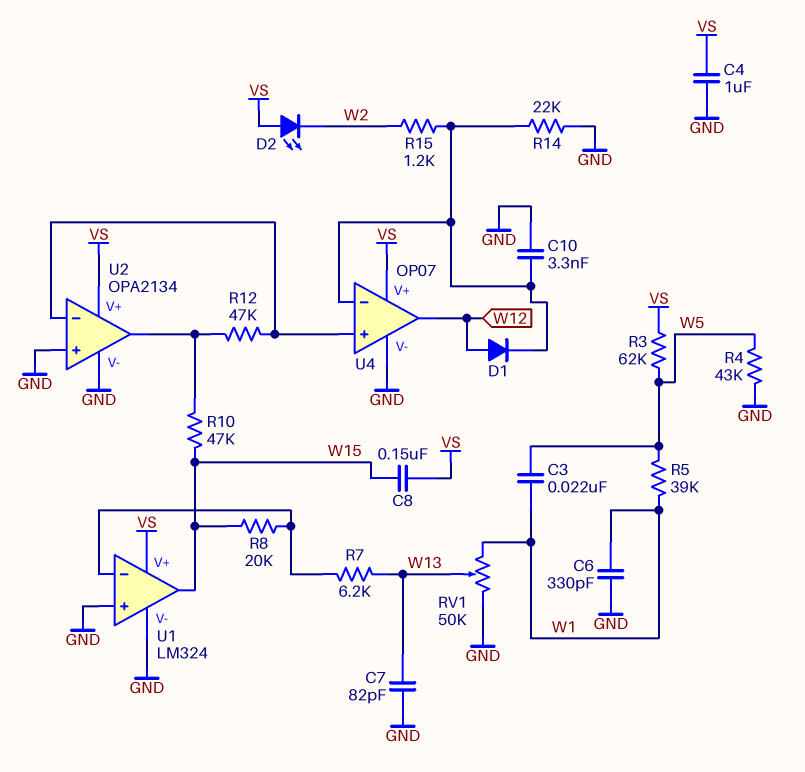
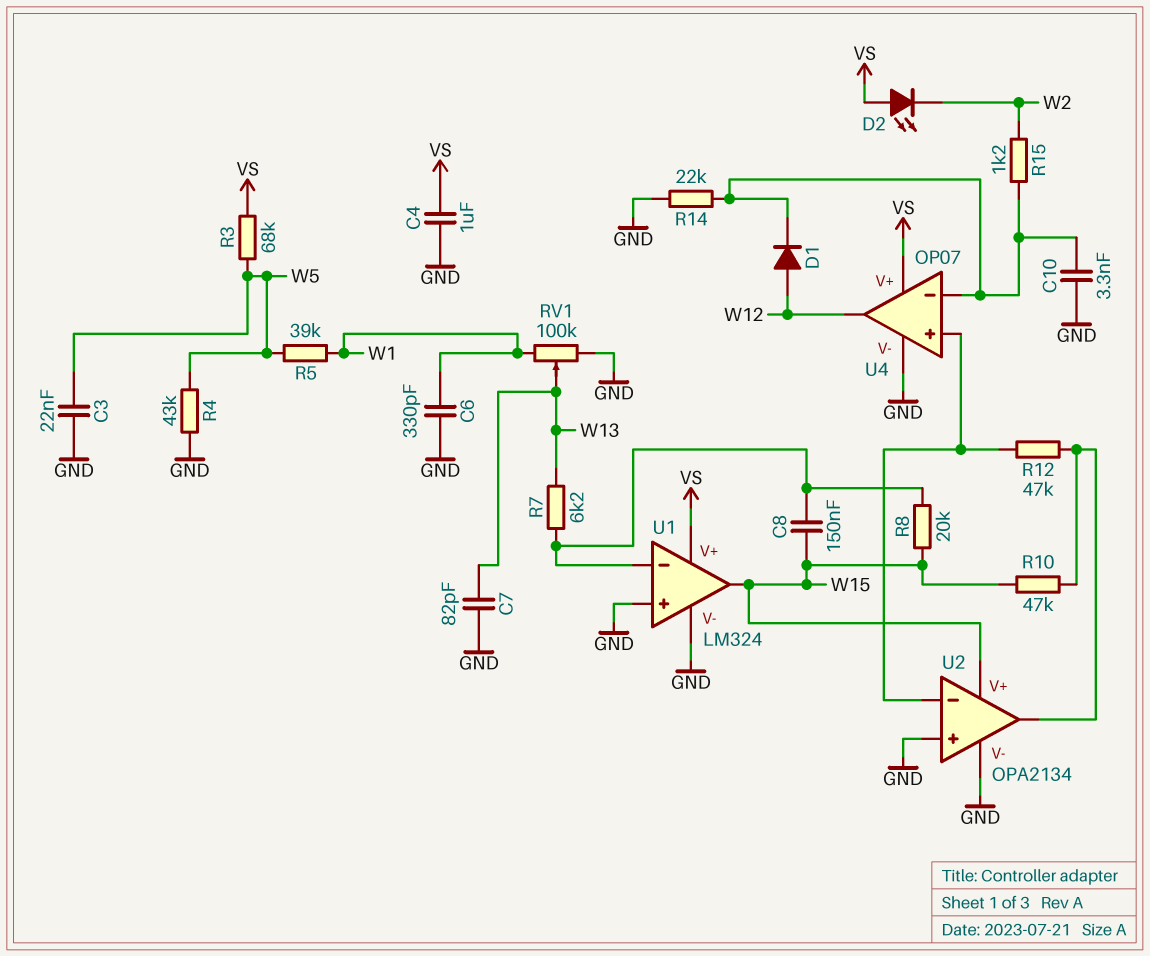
C3: 22nF (W1, W5) -> 22nF (GND, W5)
C8: 150nF (VS, W15) -> 150nF (U1/in-, W15)
R3: 62k (VS, W5) -> 68k (VS, W5)
RV1: 50k (GND, W1, wiper W13) -> 100k (GND, W1, wiper W13)
U2 pin V+: VS -> W15

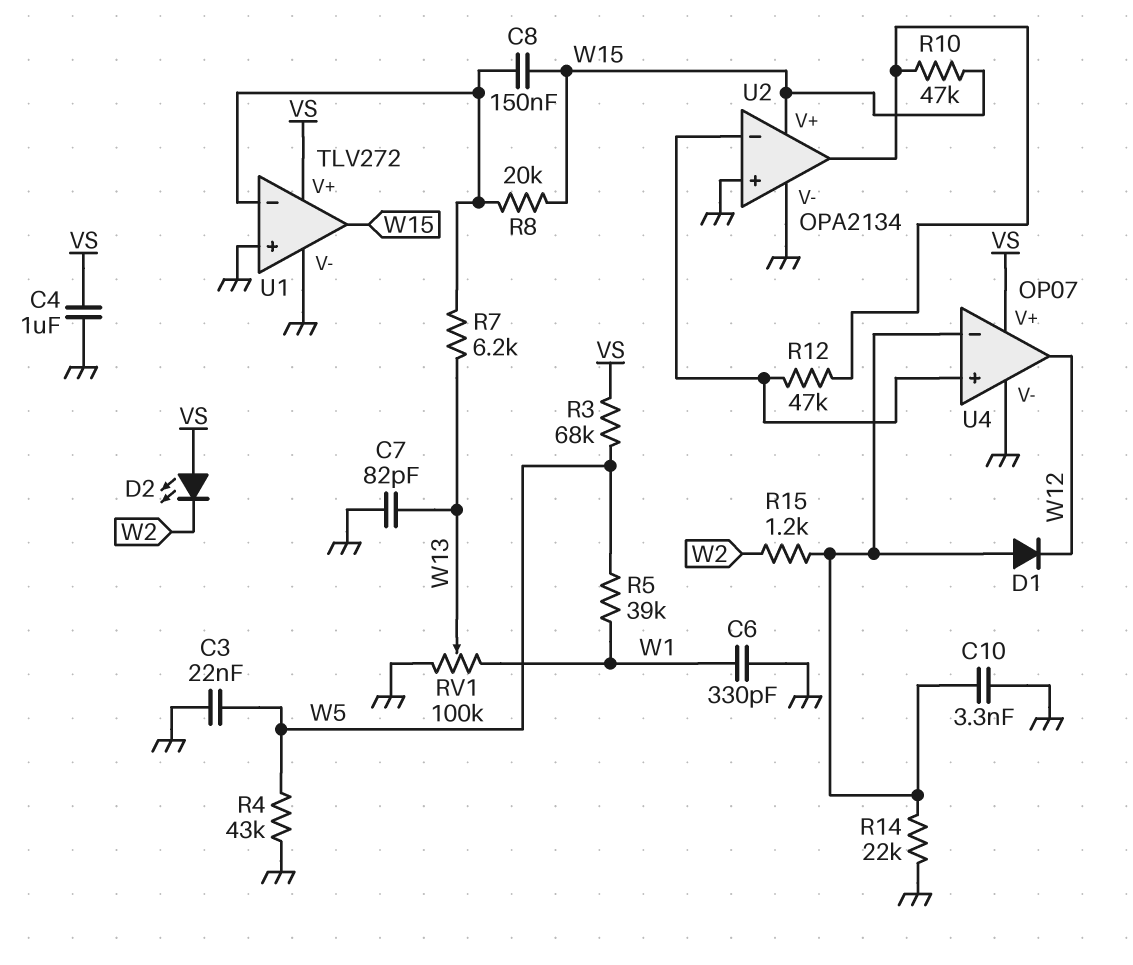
D1: diode (A W12, K U4/in-) -> diode (A U4/in-, K W12)
U1: LM324 -> TLV272

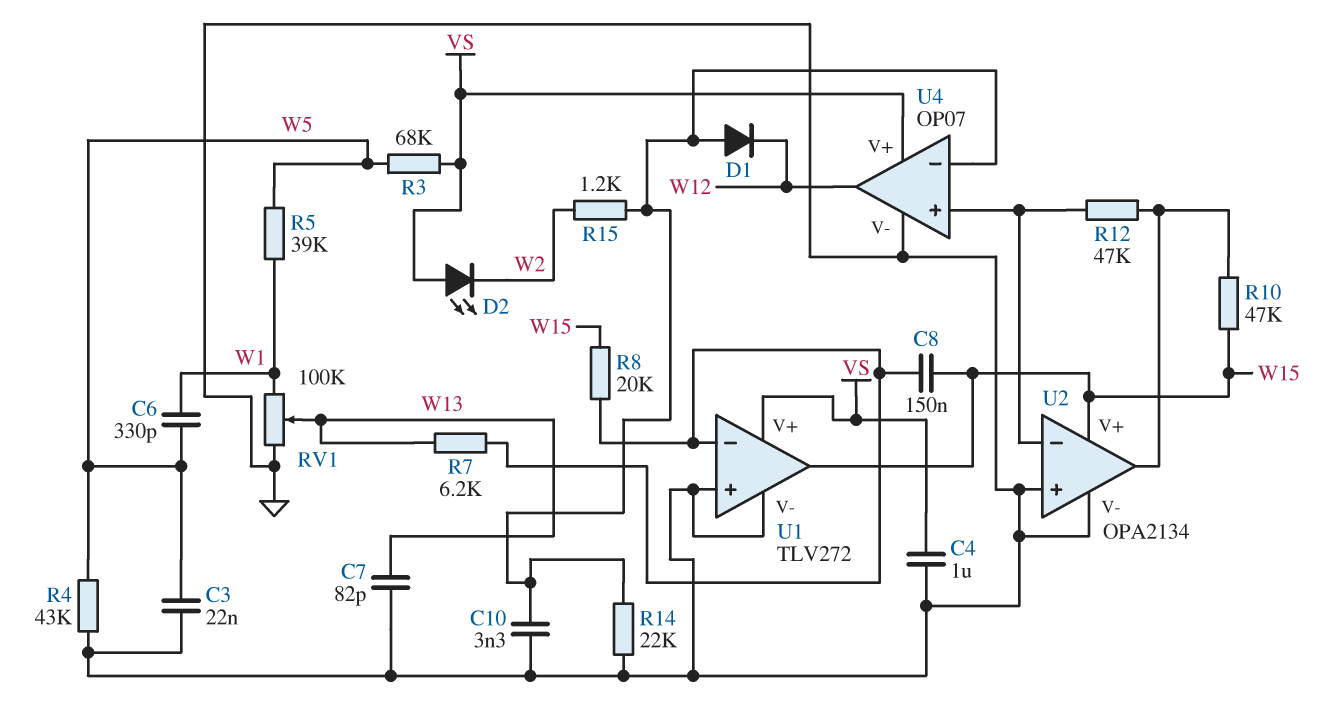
C6: 330pF (GND, W1) -> 330pF (W1, W5)

